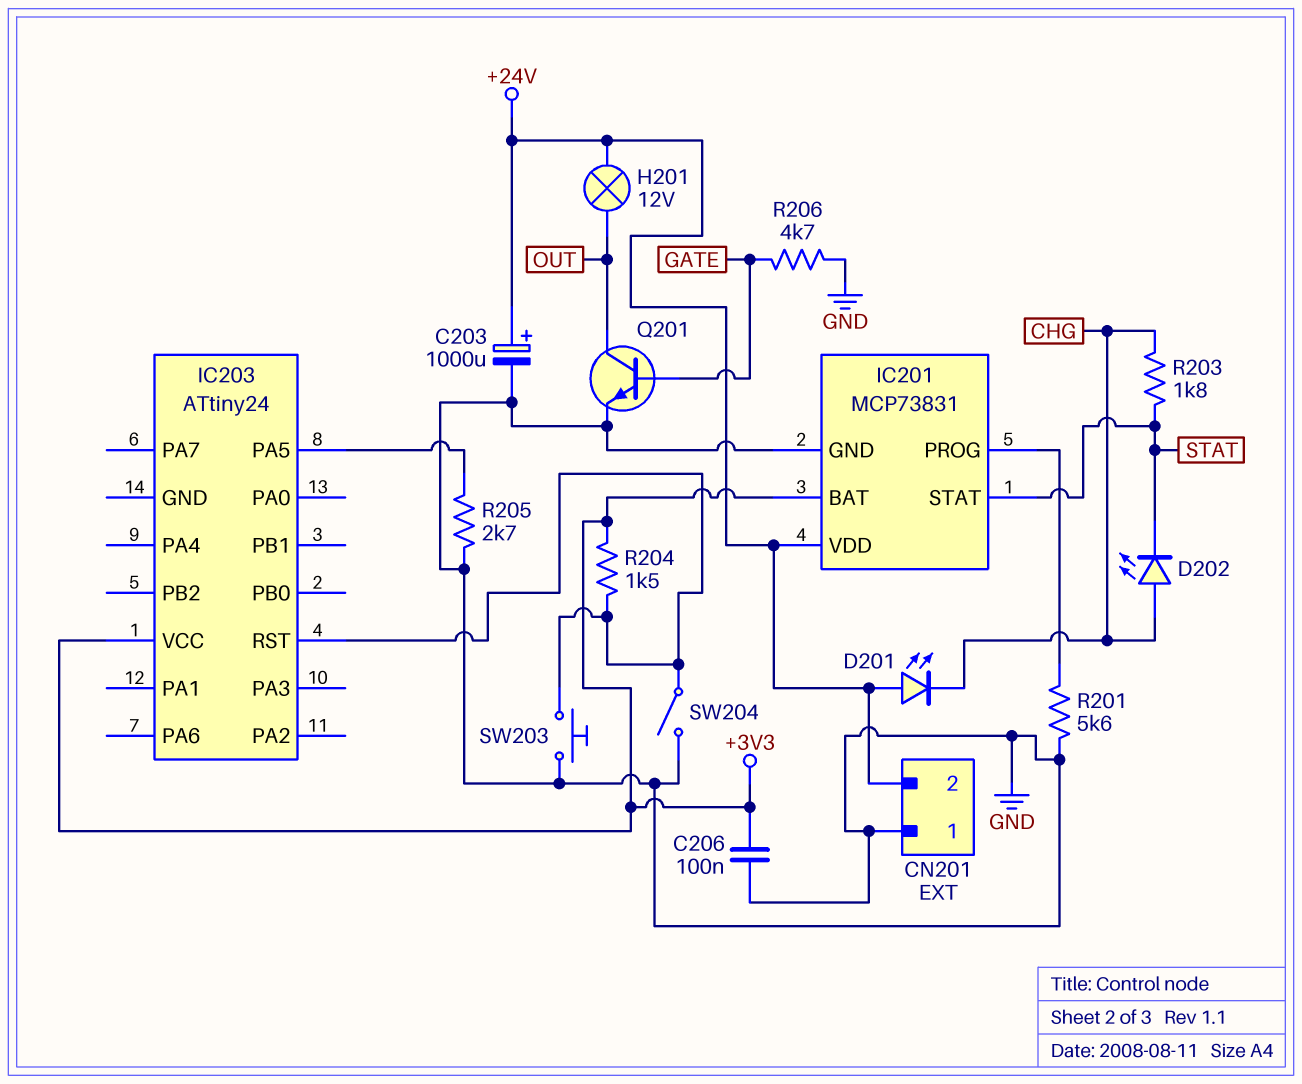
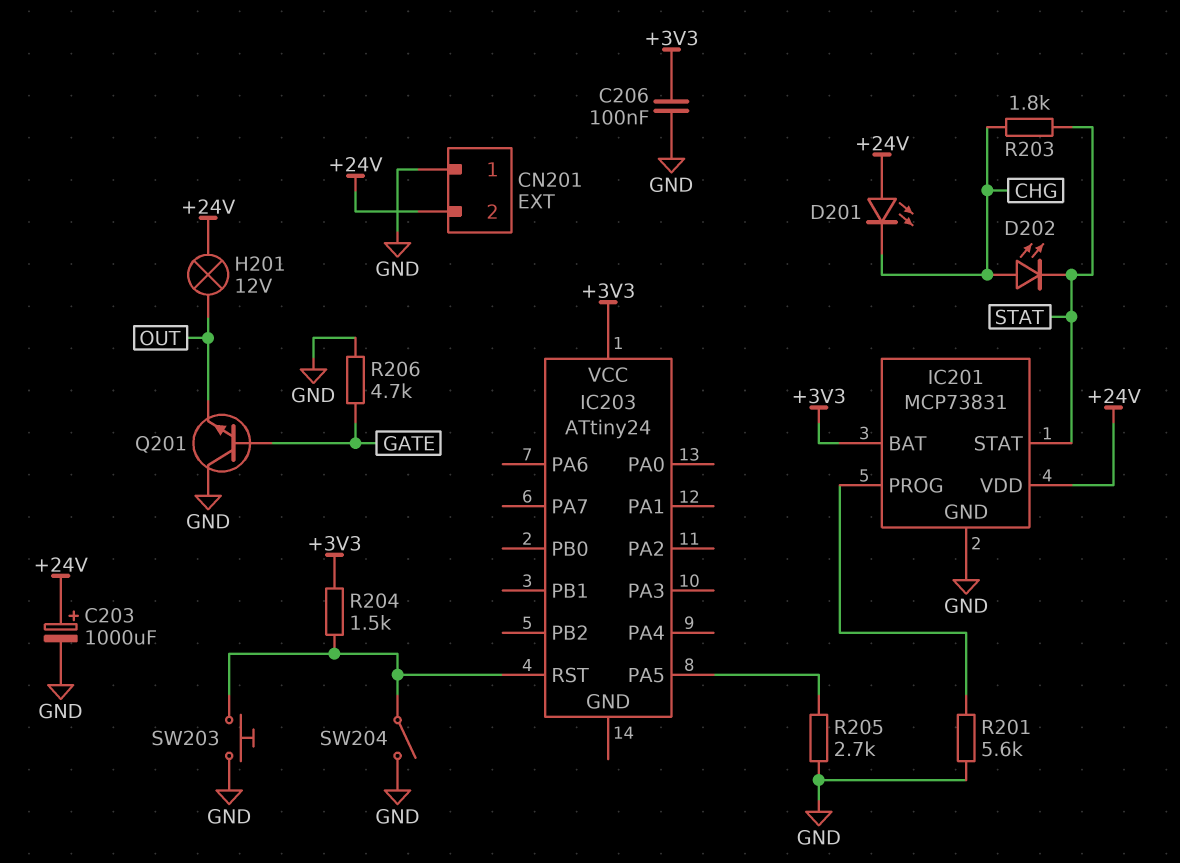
Q201: NPN (B GATE, C OUT, E GND) -> NPN (B GATE, C GND, E OUT)

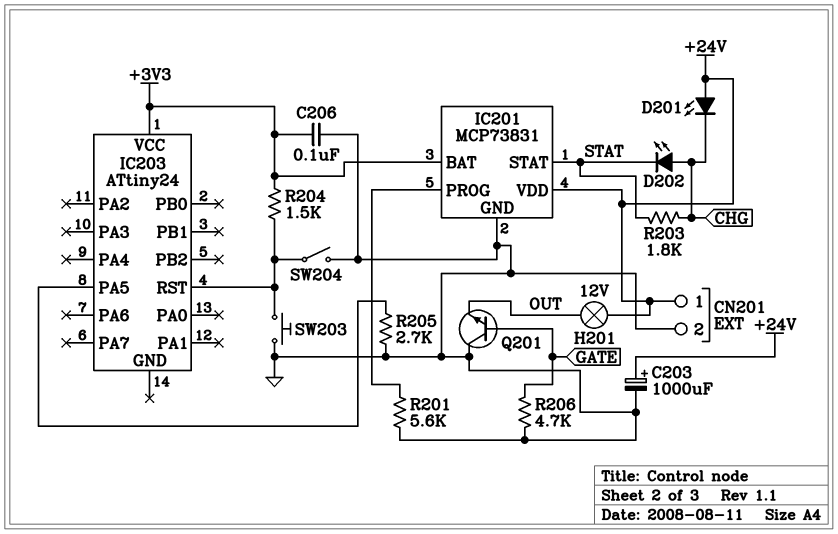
CN201 pin 1: GND -> +24V
CN201 pin 2: +24V -> GND

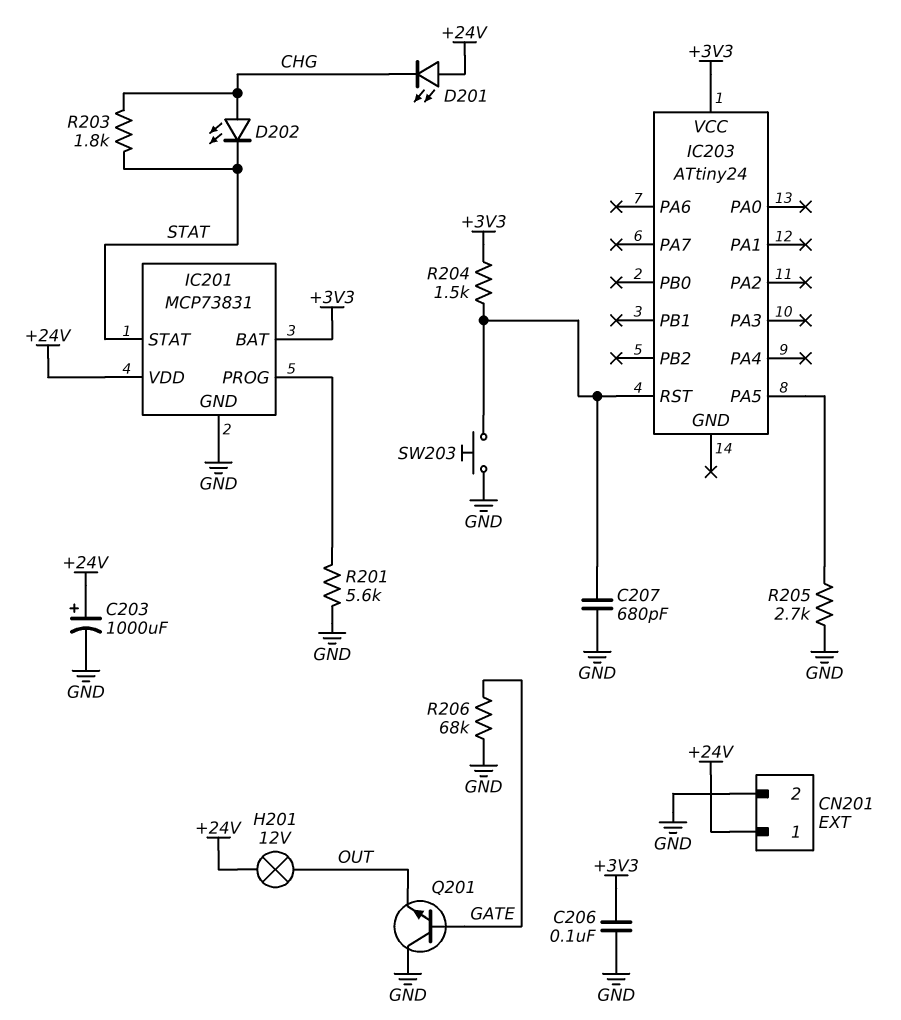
C207: none -> 680pF (GND, IC203/RST)
R206: 4.7k (GATE, GND) -> 68k (GATE, GND)
SW204: switch (GND, IC203/RST) -> none

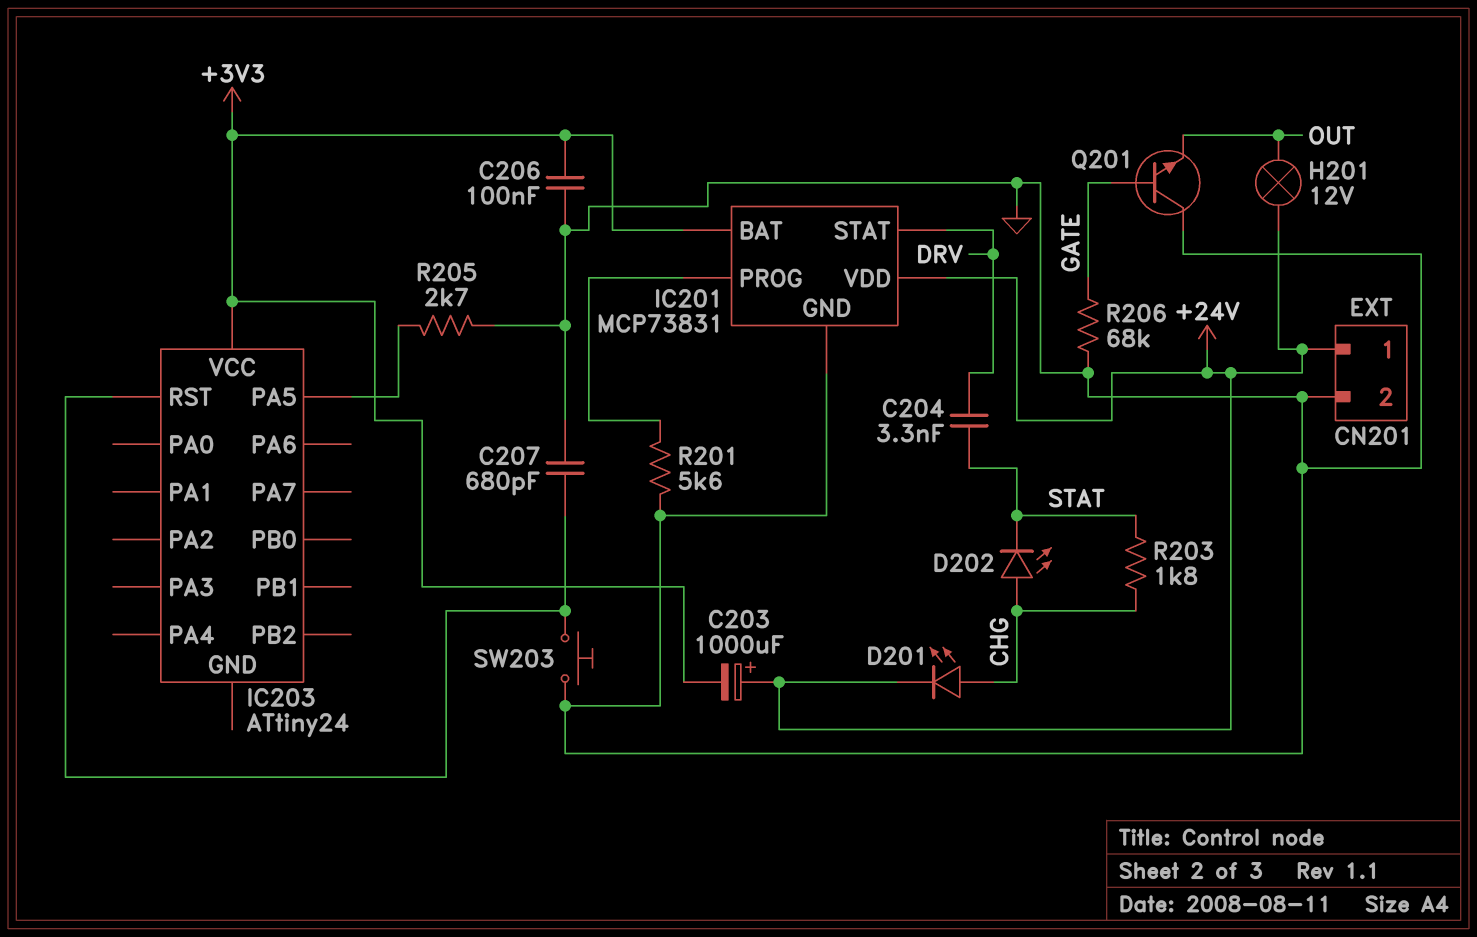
C203: 1000uF (plus +24V, minus GND) -> 1000uF (plus +24V, minus +3V3)
C204: none -> 3.3nF (DRV, STAT)
D201: LED (A +24V, K CHG) -> LED (A CHG, K +24V)
IC201 pin STAT: STAT -> DRV
R204: 1.5k (+3V3, IC203/RST) -> none

